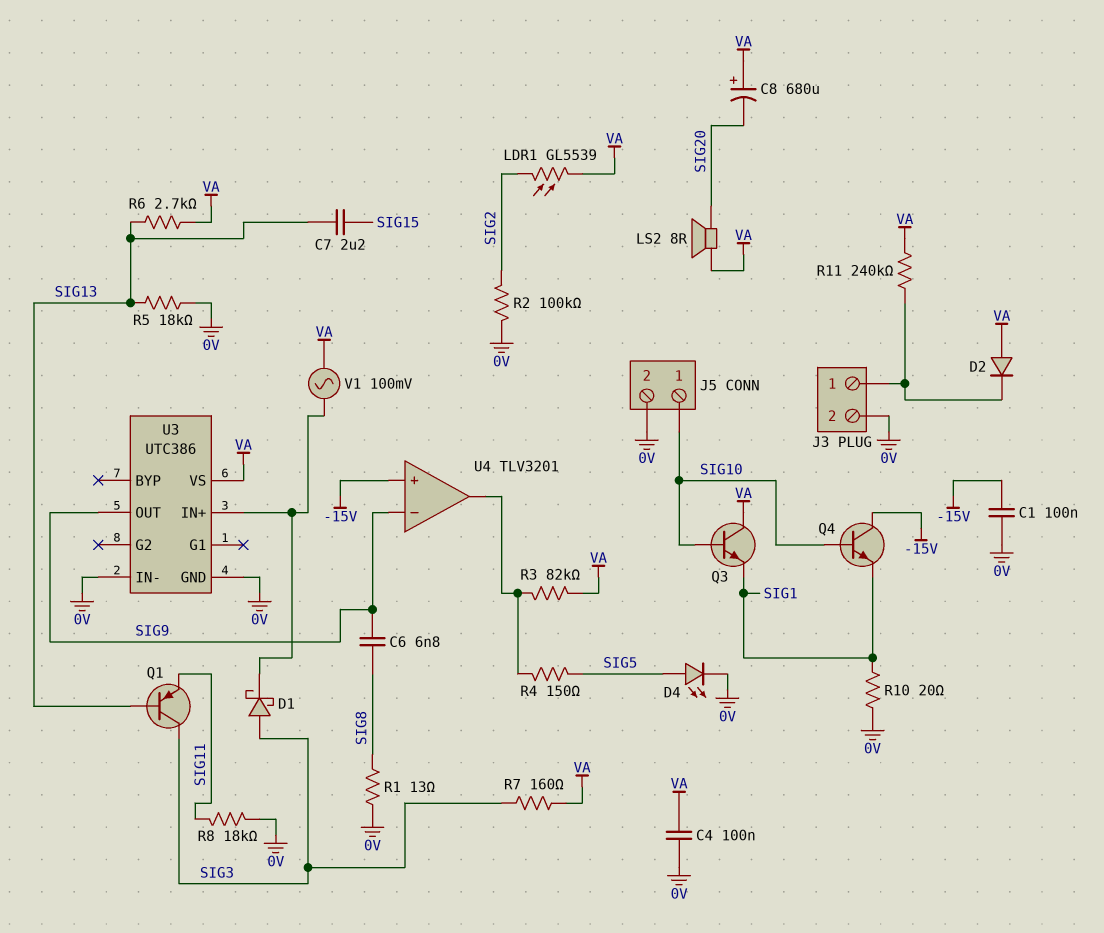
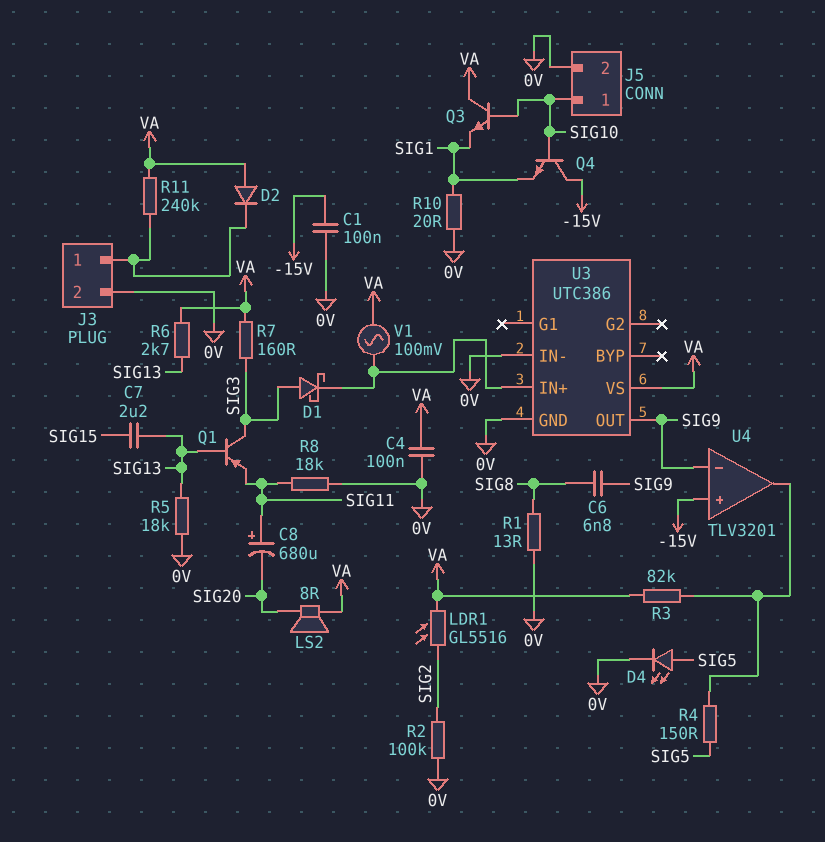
C8: 680uF (plus VA, minus SIG20) -> 680uF (plus SIG11, minus SIG20)
LDR1: GL5539 (SIG2, VA) -> GL5516 (SIG2, VA)

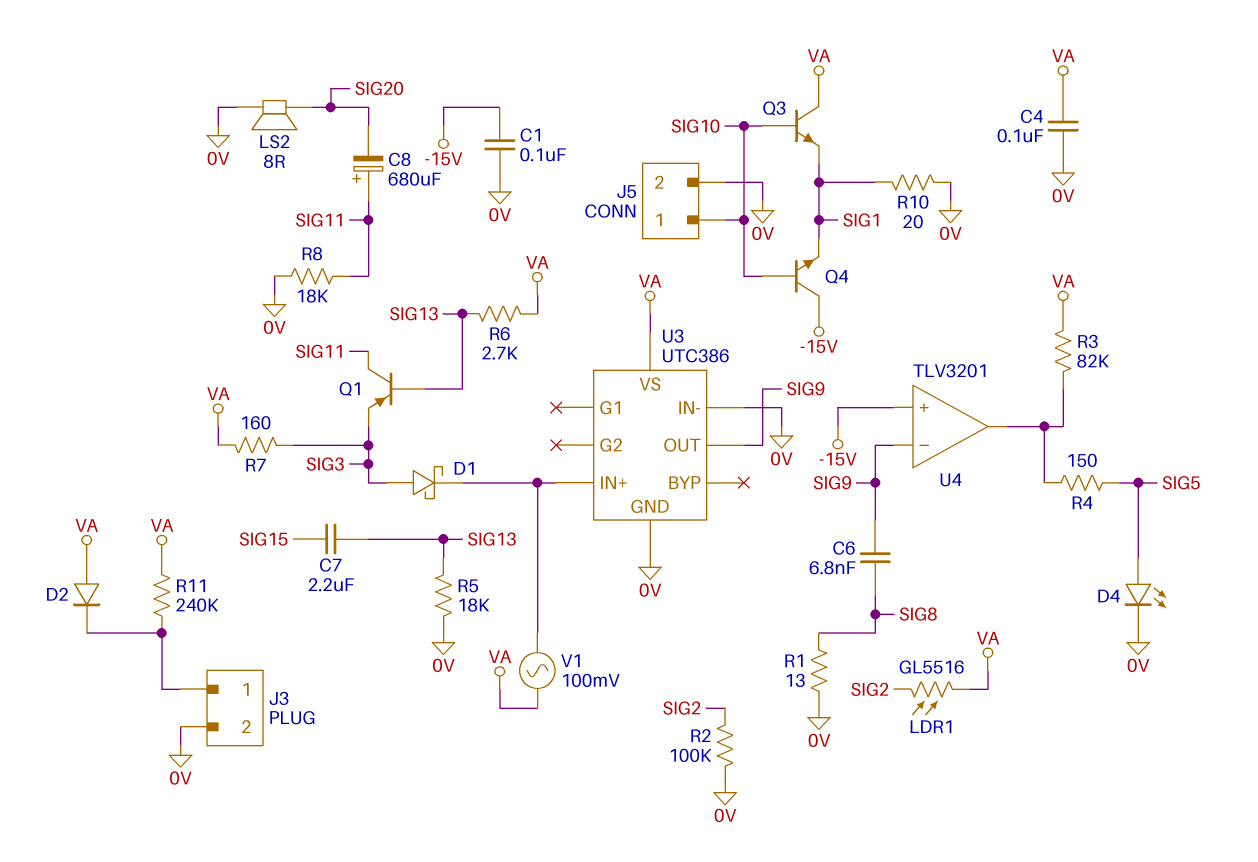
LS2: speaker 8R (SIG20, VA) -> speaker 8R (0V, SIG20)
Q1: PNP (B SIG13, C SIG3, E SIG11) -> PNP (B SIG13, C SIG11, E SIG3)

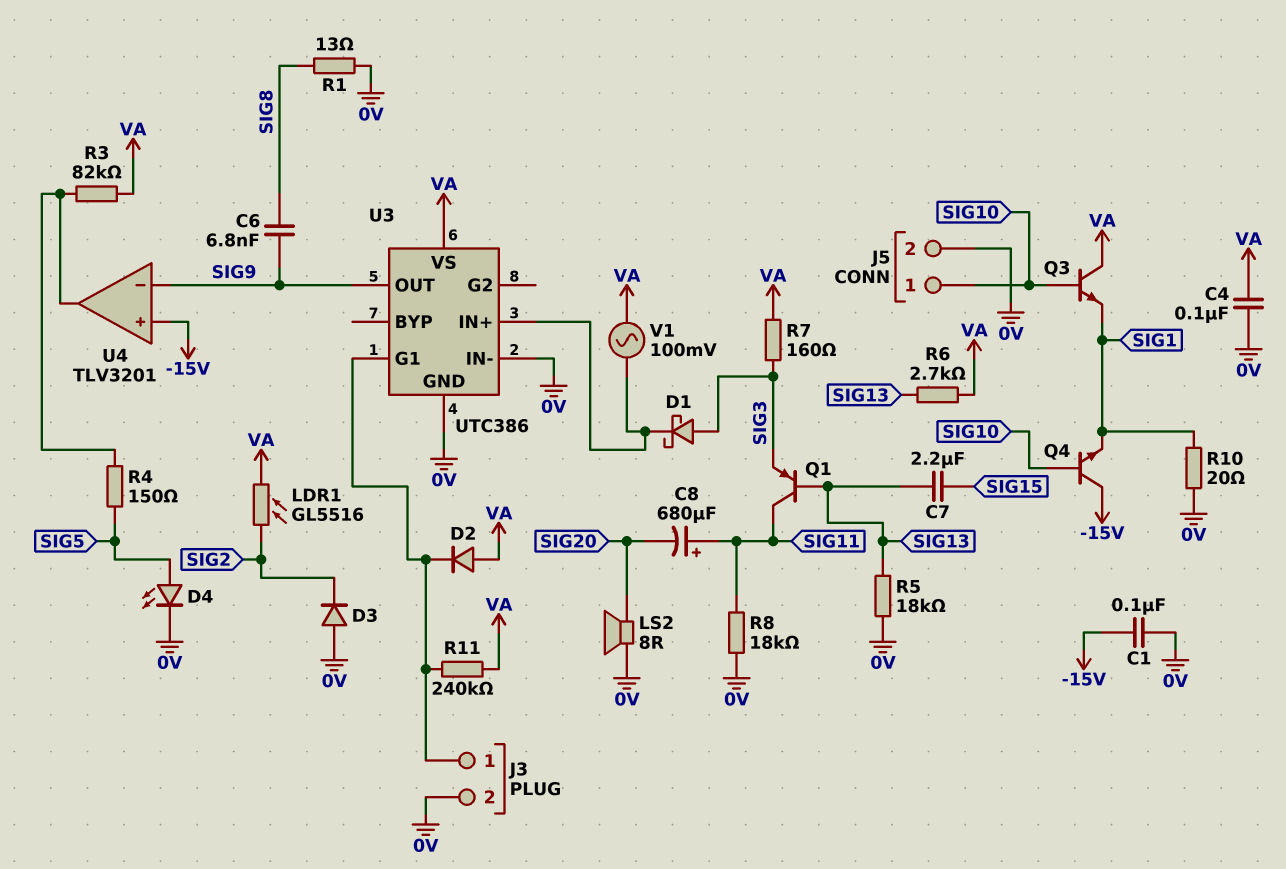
D3: none -> diode (A 0V, K SIG2)
R2: 100k (0V, SIG2) -> none
U3 pin G1: none -> J3/1

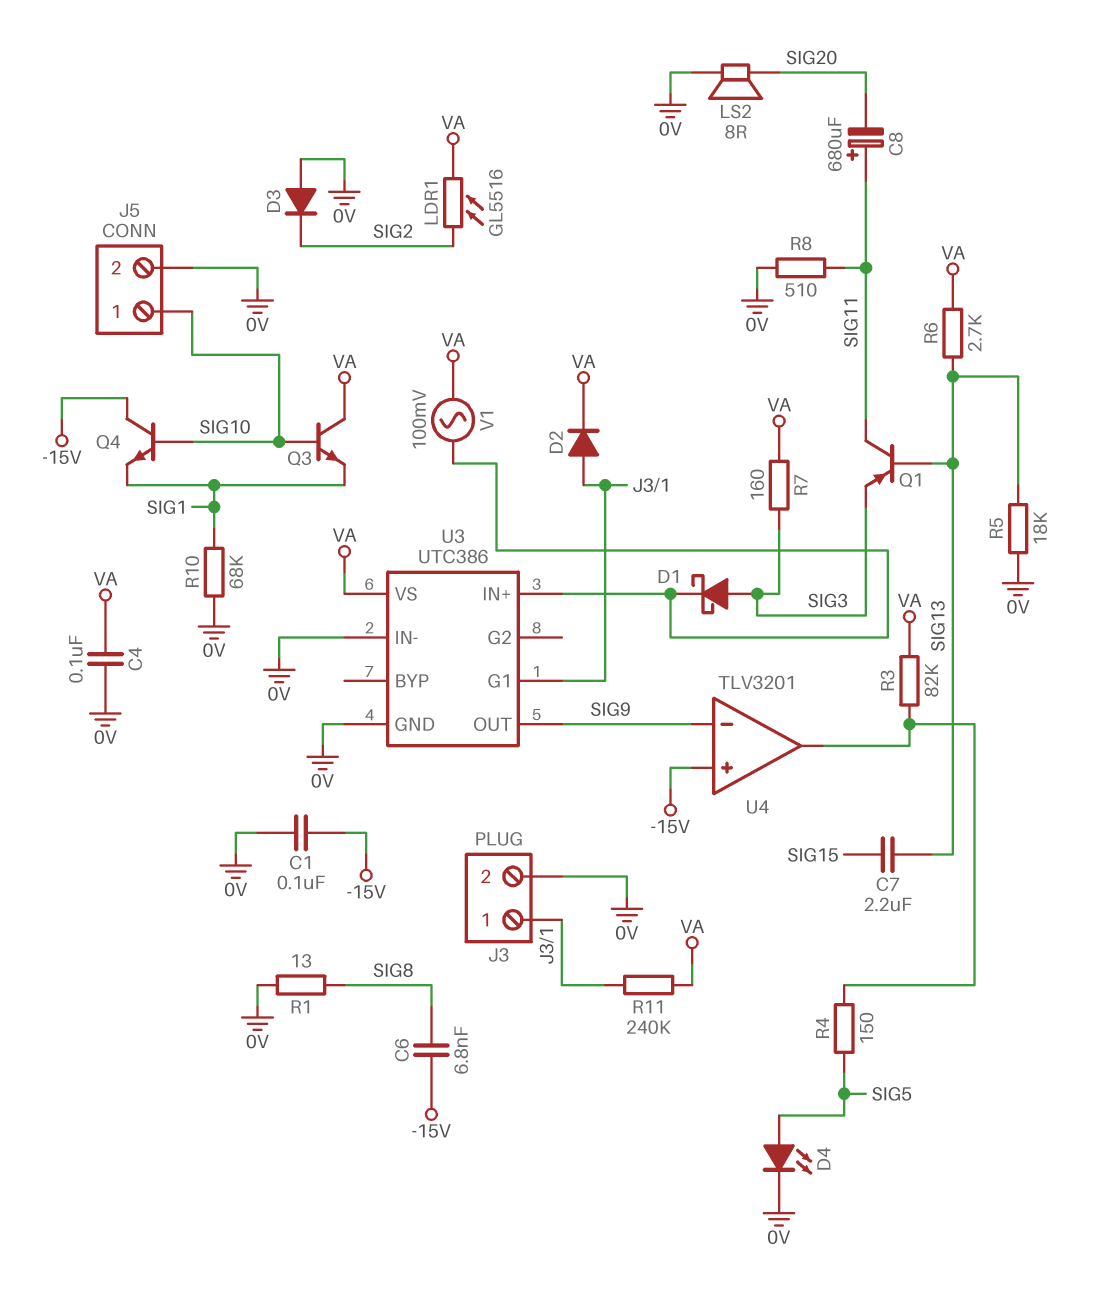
C6: 6.8nF (SIG8, SIG9) -> 6.8nF (-15V, SIG8)
D2: diode (A VA, K J3/1) -> diode (A J3/1, K VA)
R8: 18k (0V, SIG11) -> 510 (0V, SIG11)
R10: 20 (0V, SIG1) -> 68k (0V, SIG1)

